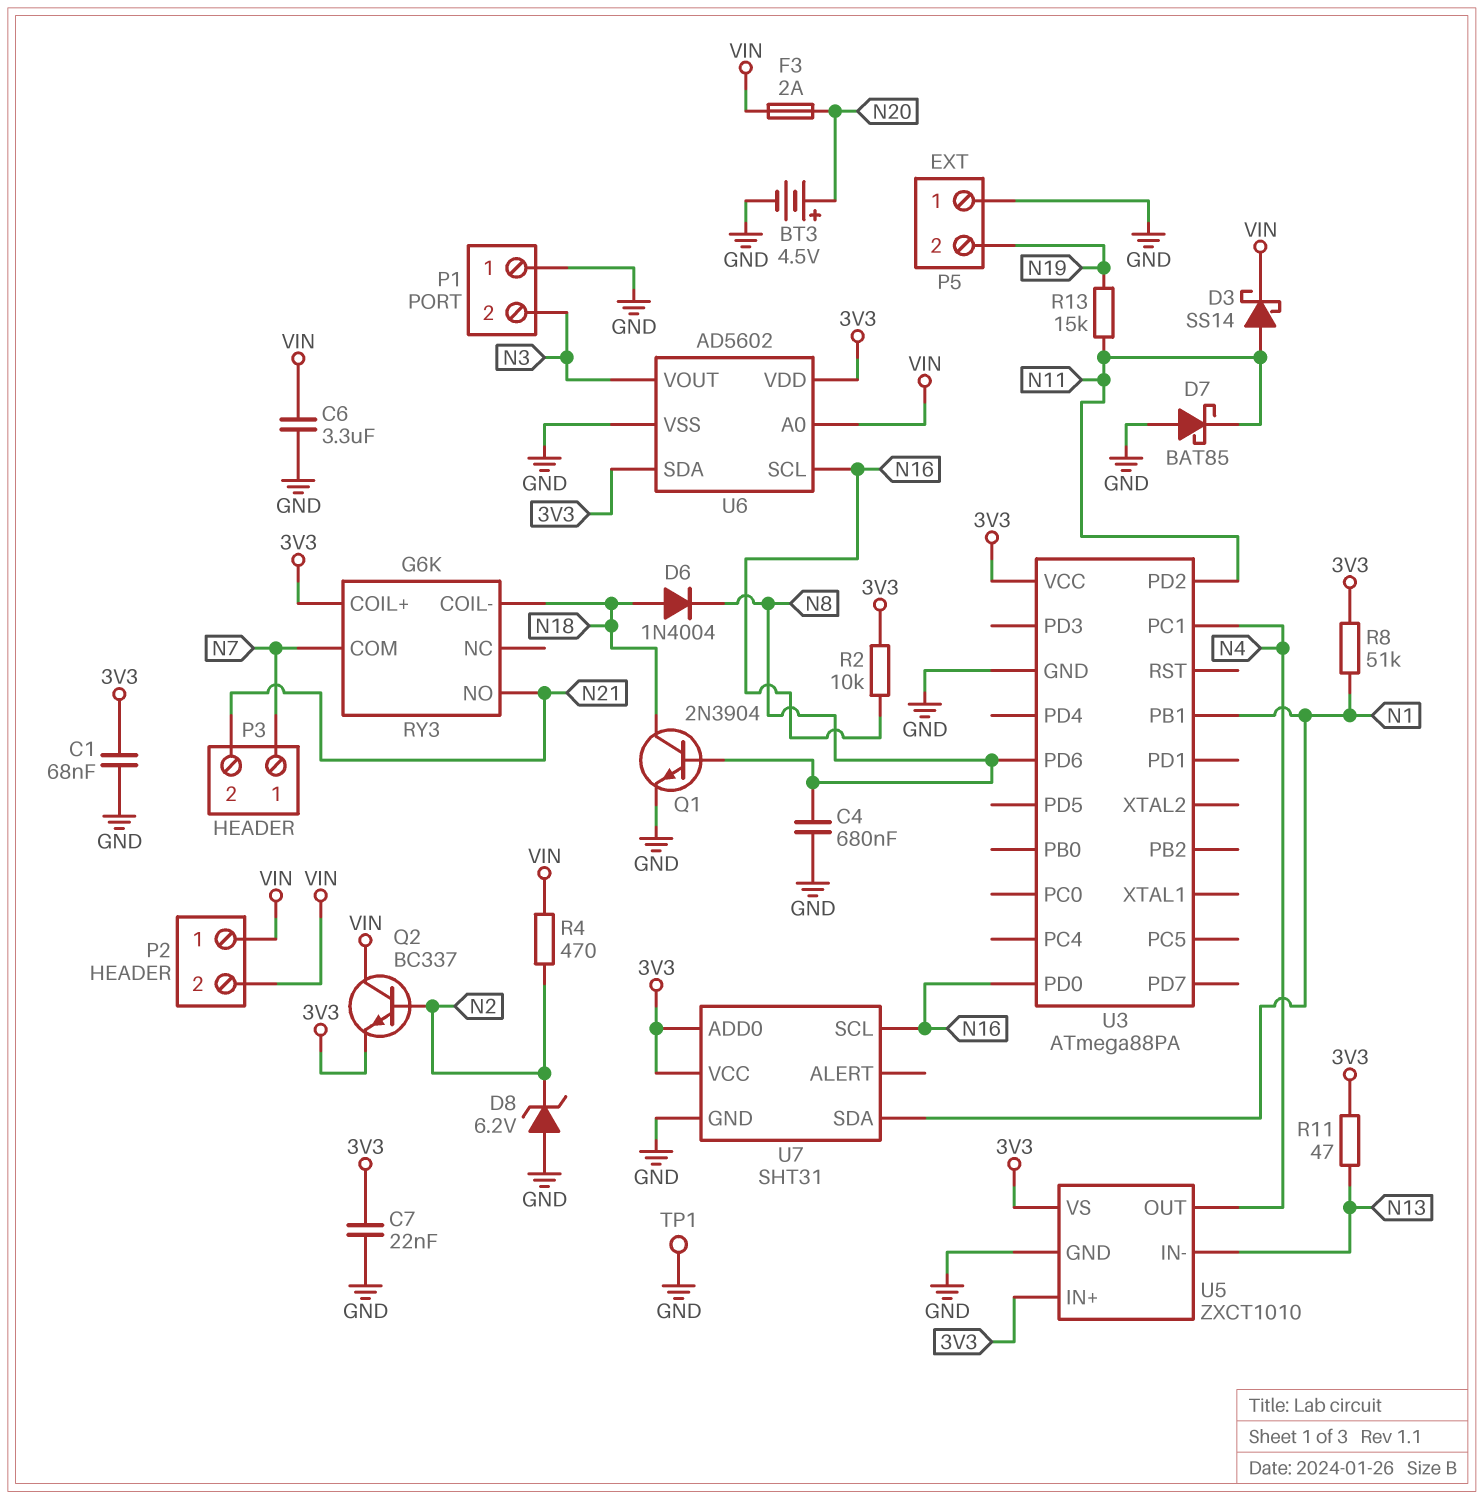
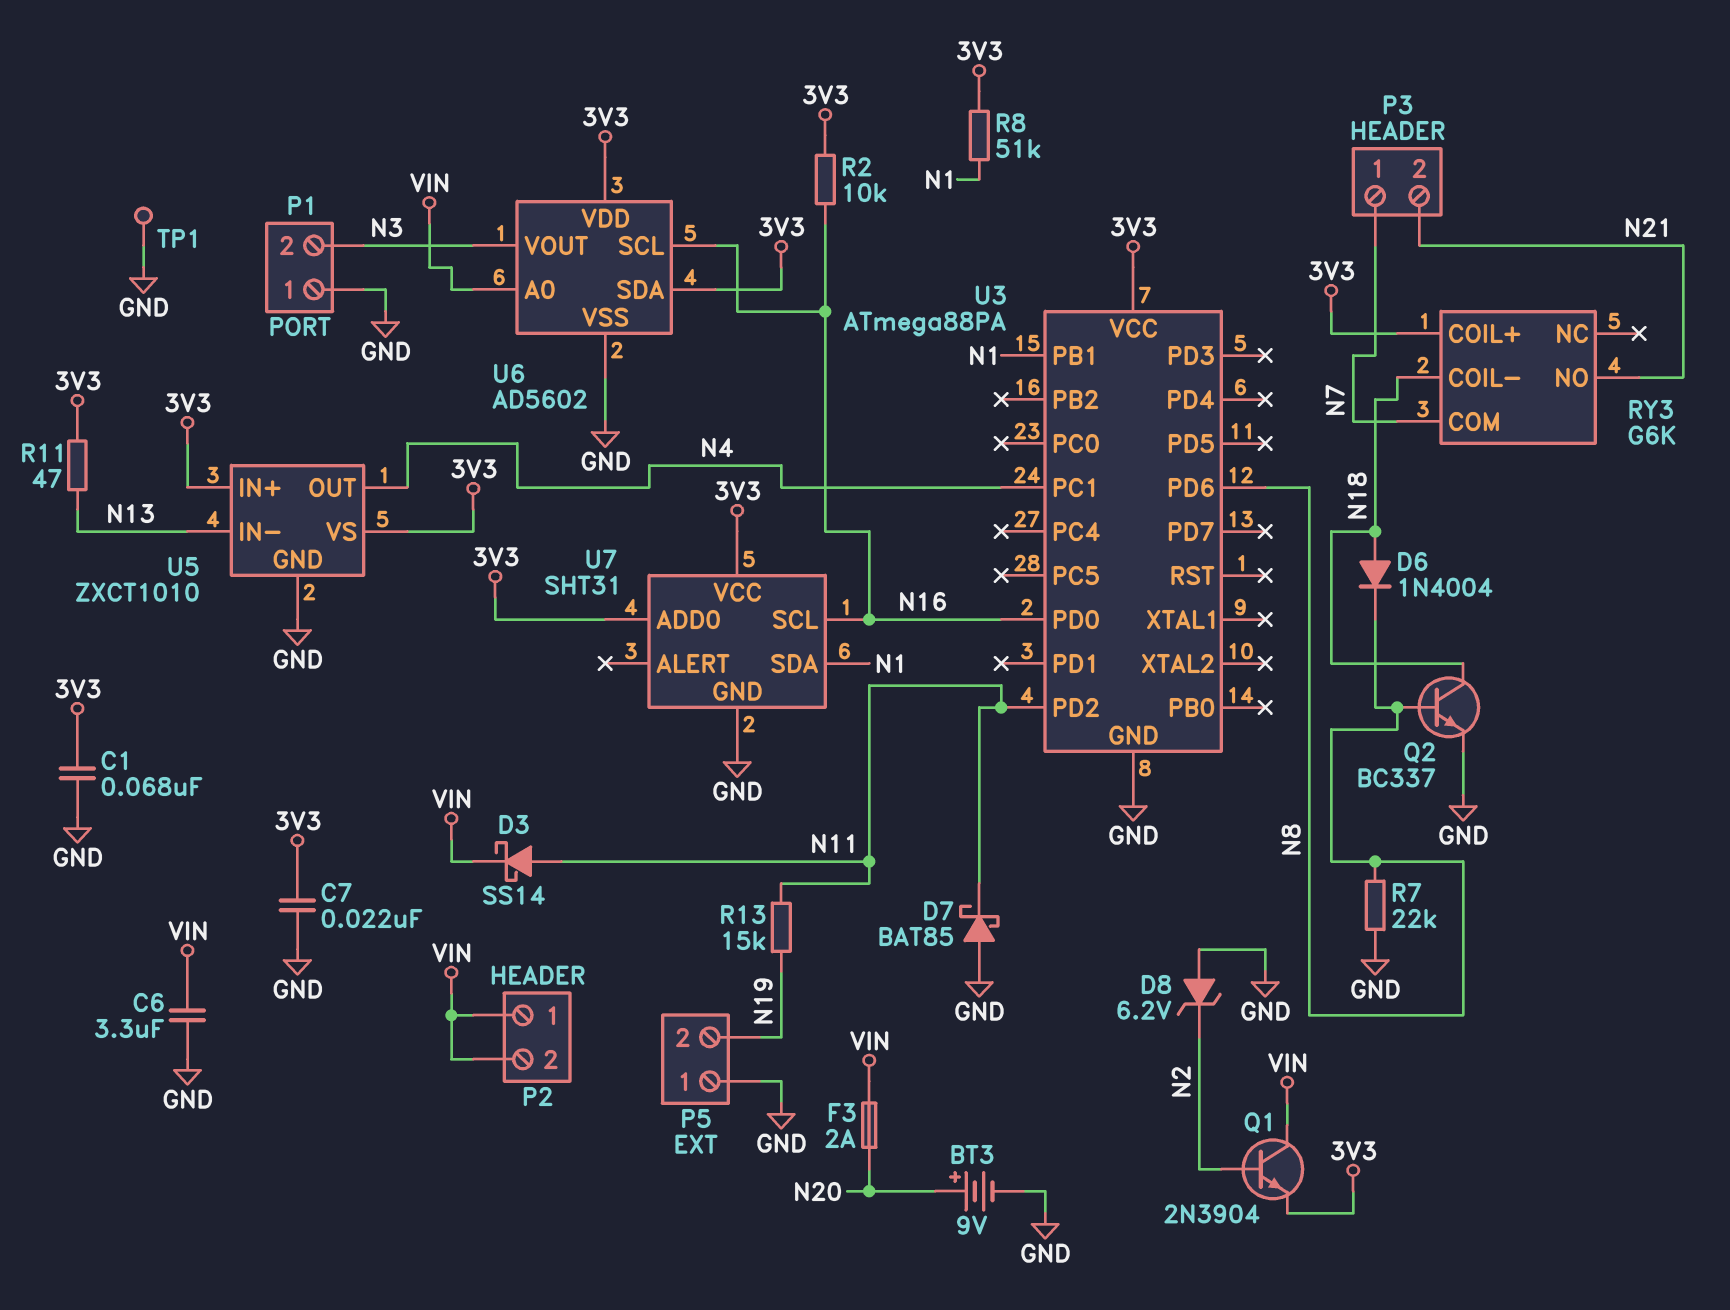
BT3: 4.5V (plus N20, minus GND) -> 9V (plus N20, minus GND)
C4: 680nF (GND, N8) -> none
Q1: NPN 2N3904 (B N8, C N18, E GND) -> NPN 2N3904 (B N2, C VIN, E 3V3)
Q2: NPN BC337 (B N2, C VIN, E 3V3) -> NPN BC337 (B N8, C N18, E GND)
R4: 470 (N2, VIN) -> none
R7: none -> 22k (GND, N8)

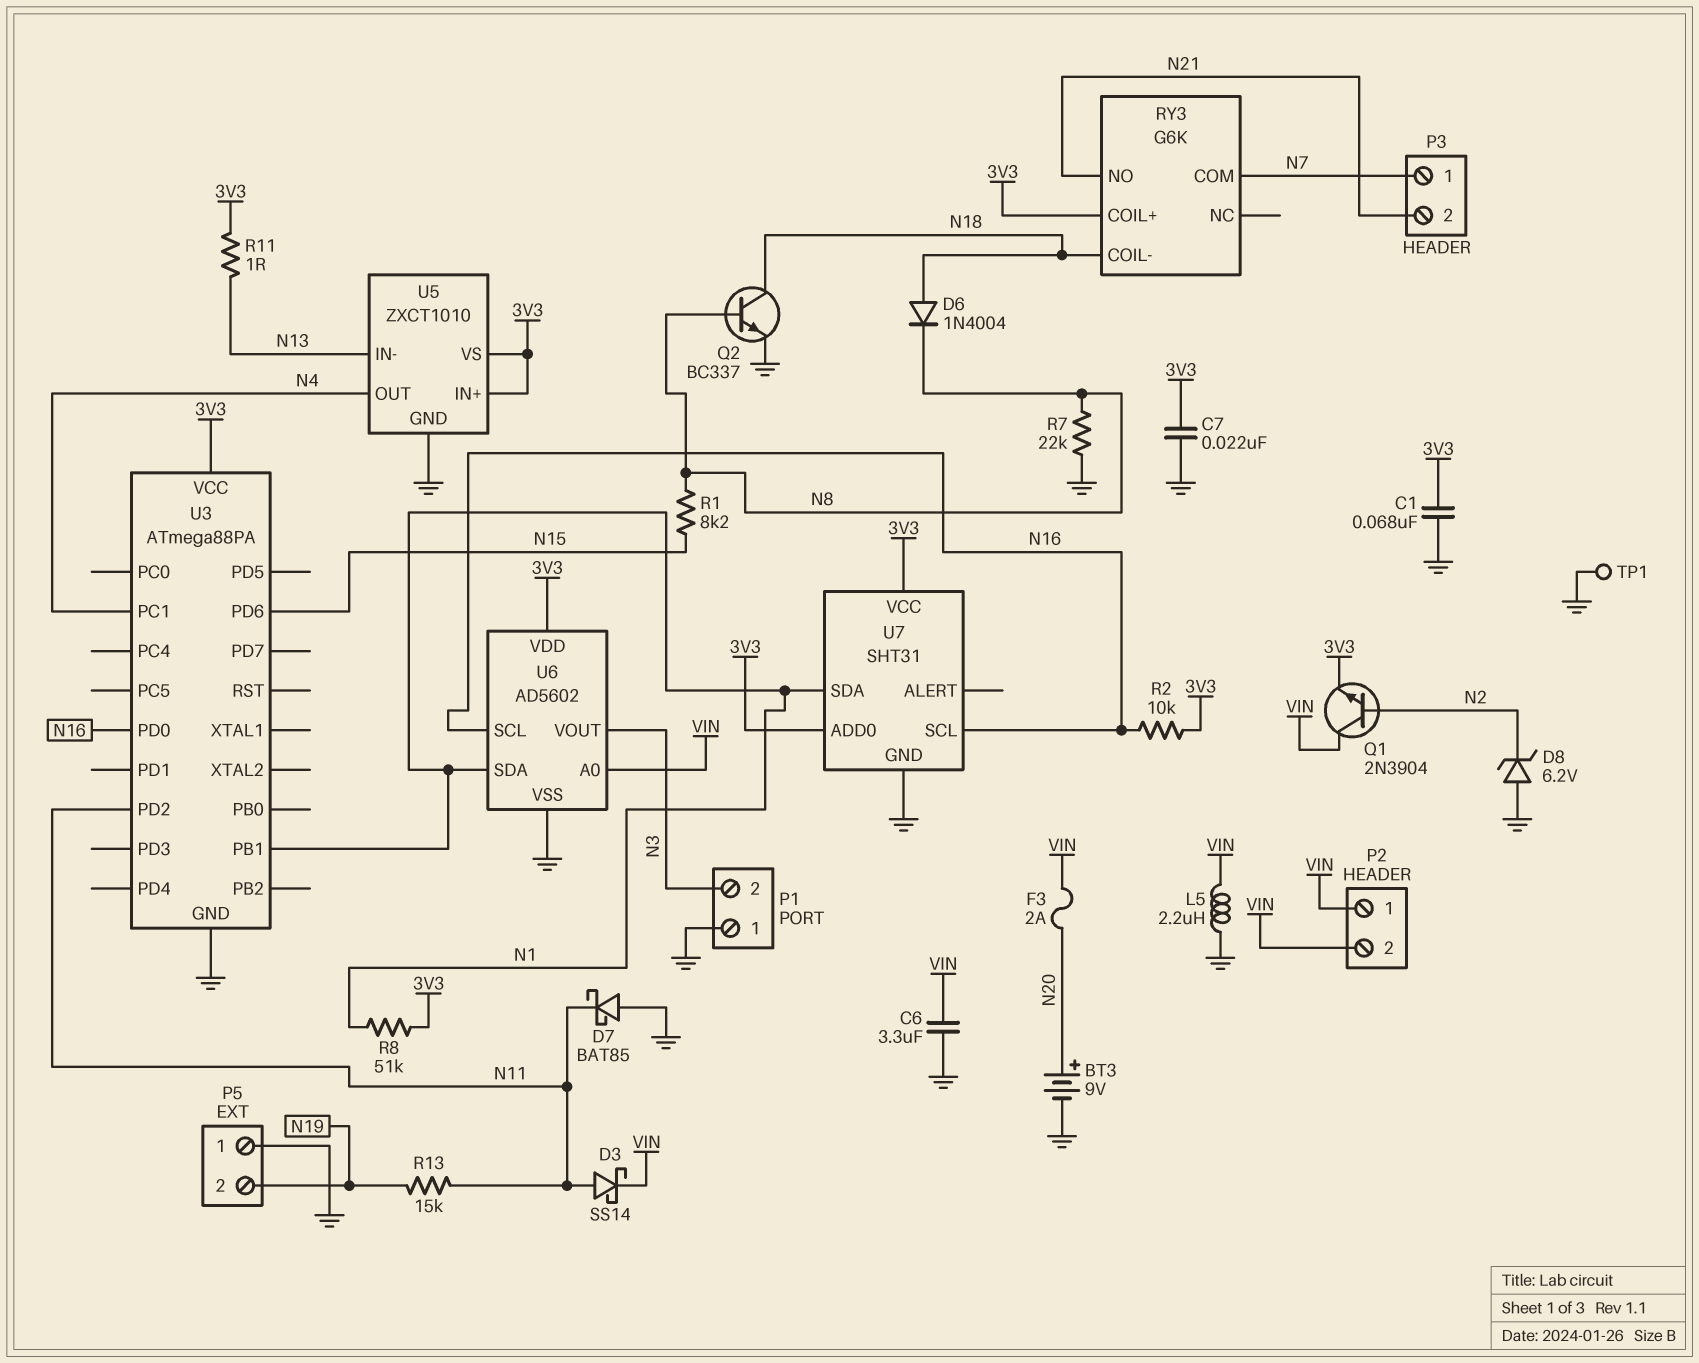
L5: none -> 2.2uH (GND, VIN)
R1: none -> 8.2k (N8, N15)
R11: 47 (3V3, N13) -> 1 (3V3, N13)
U3 pin PD6: N8 -> N15
U6 pin SDA: 3V3 -> N1

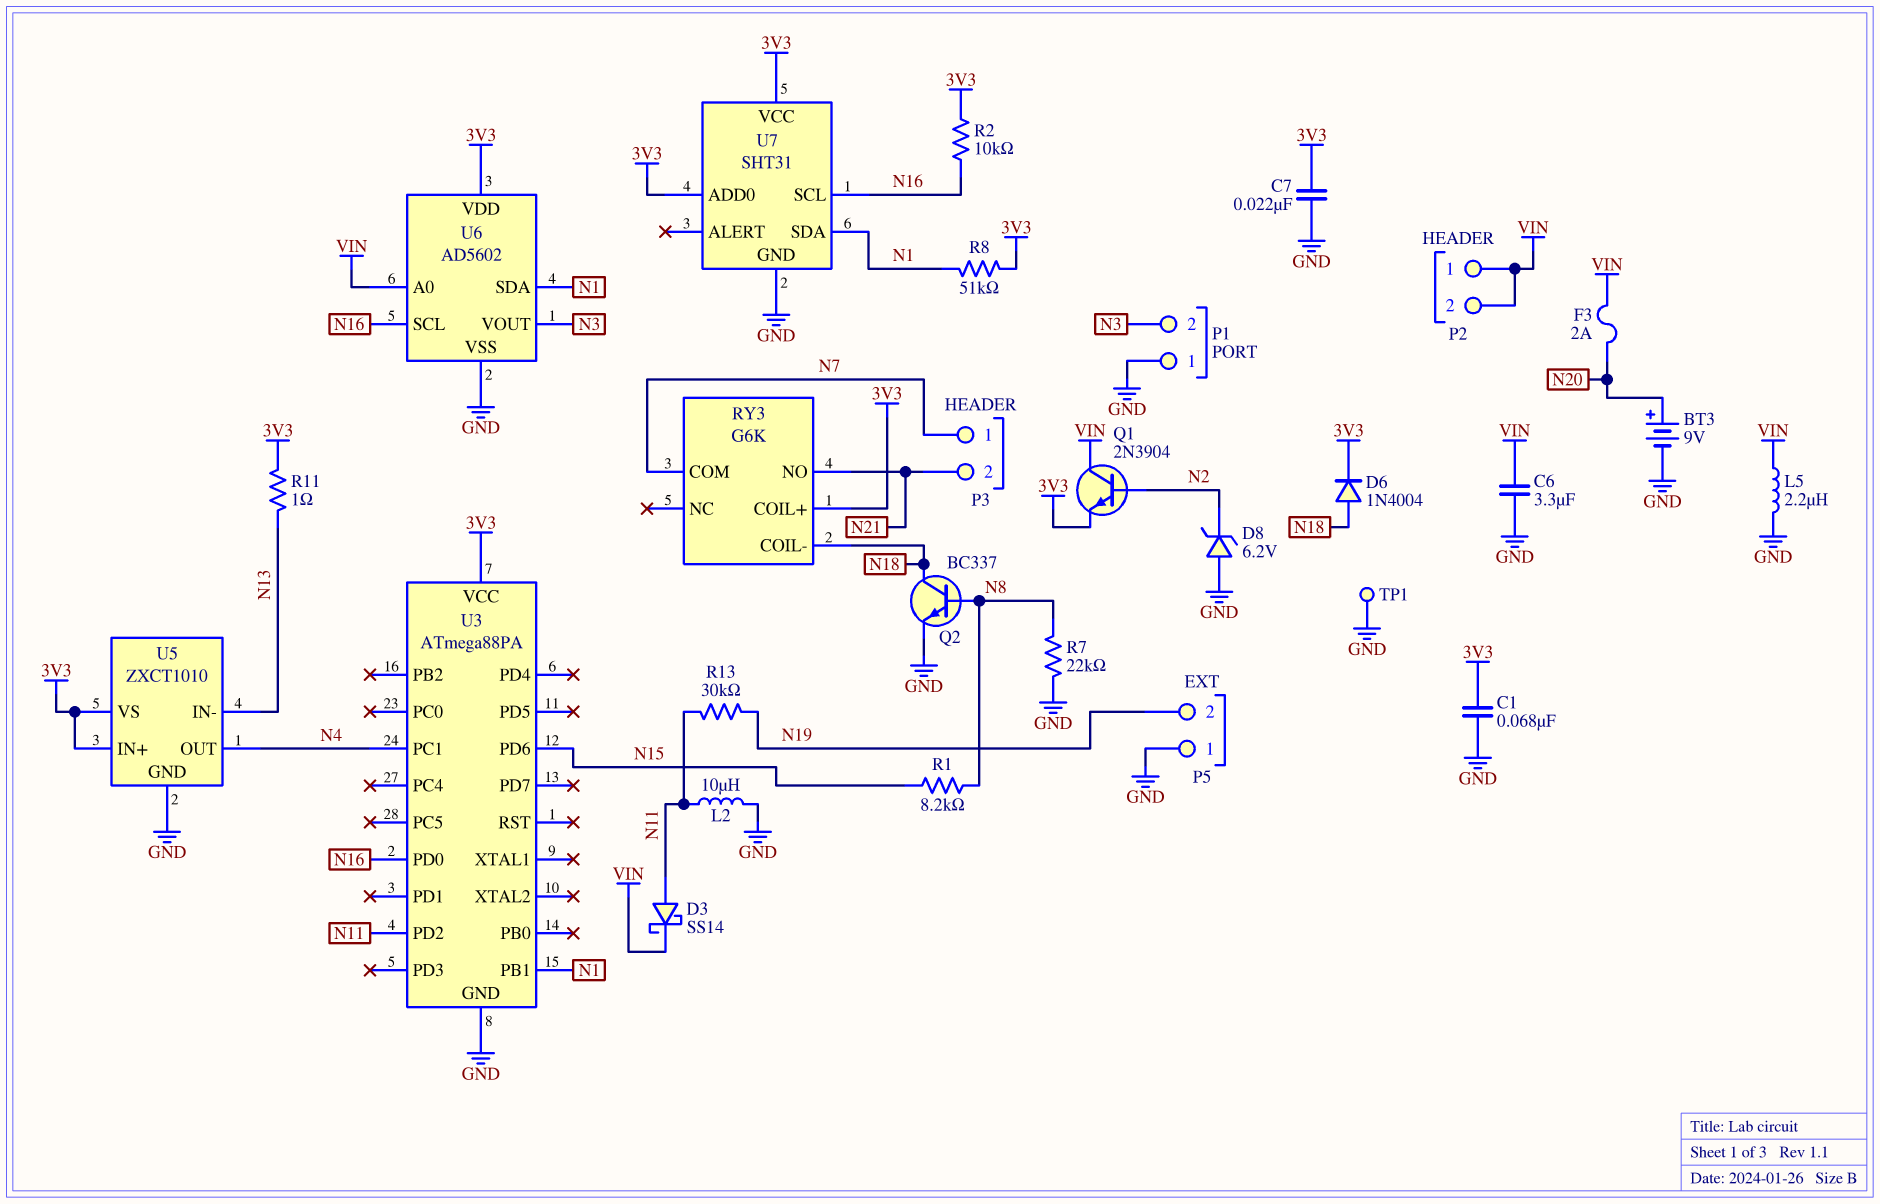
D6: diode 1N4004 (A N18, K N8) -> diode 1N4004 (A N18, K 3V3)
D7: schottky BAT85 (A GND, K N11) -> none
L2: none -> 10uH (GND, N11)
R13: 15k (N11, N19) -> 30k (N11, N19)

